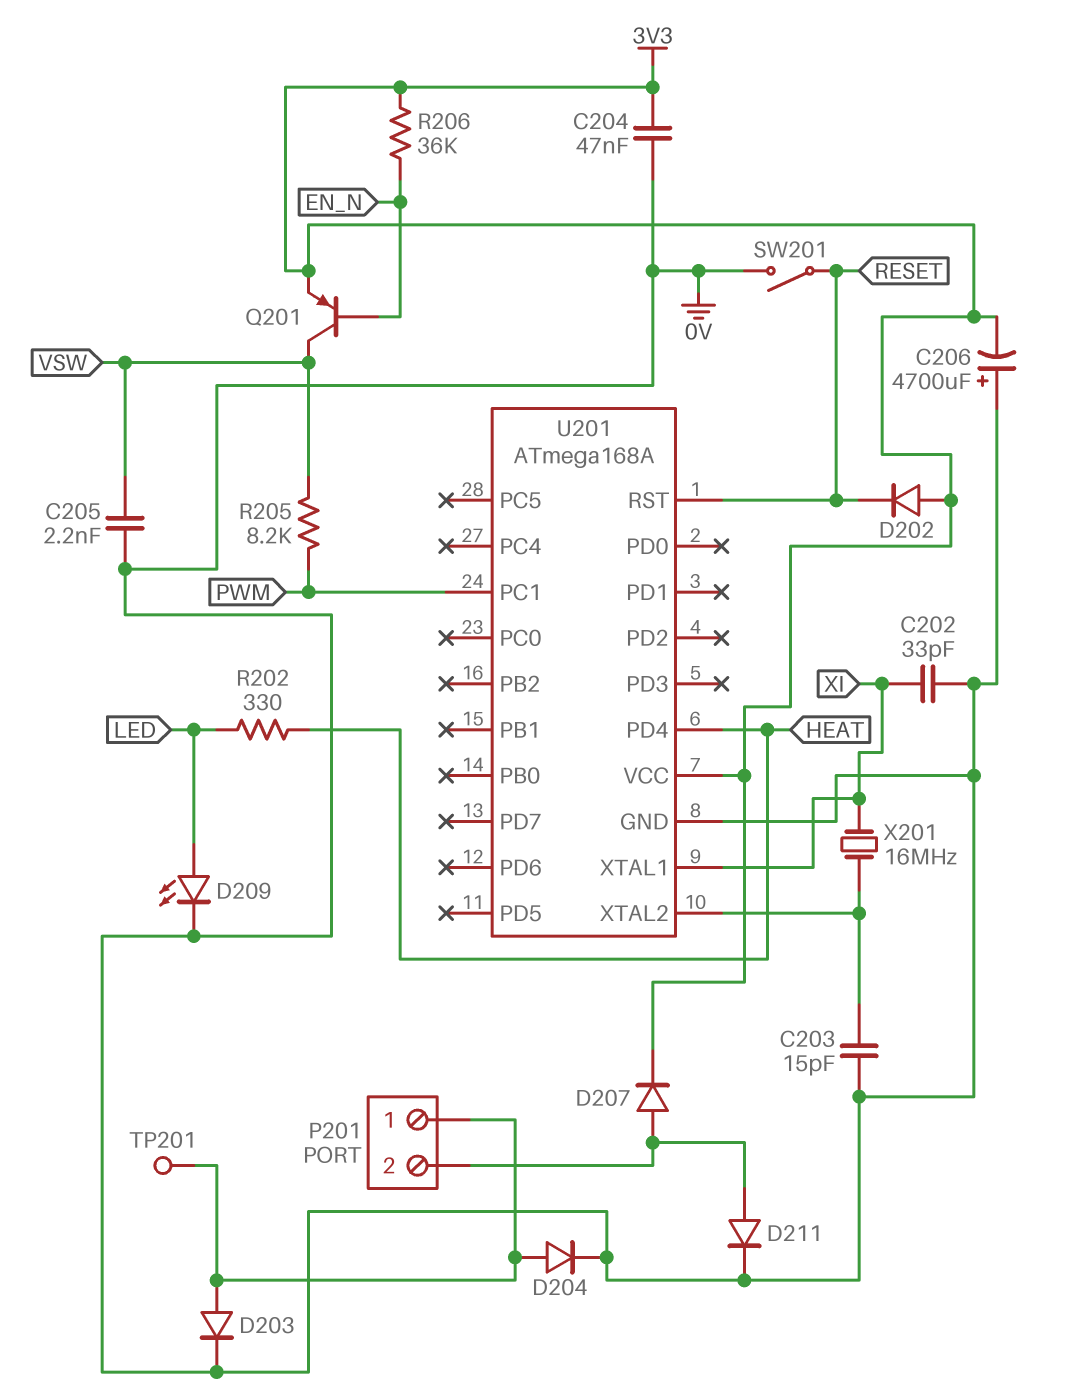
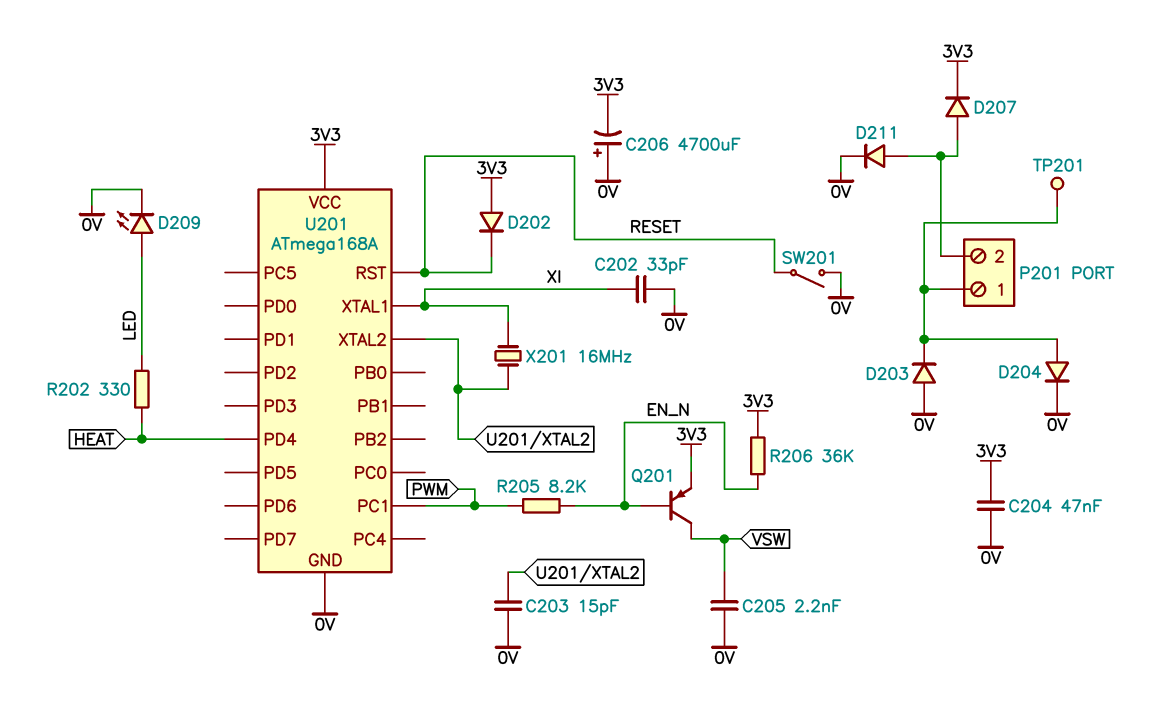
D203: diode (A P201/1, K 0V) -> diode (A 0V, K P201/1)
R205: 8.2k (PWM, VSW) -> 8.2k (EN_N, PWM)

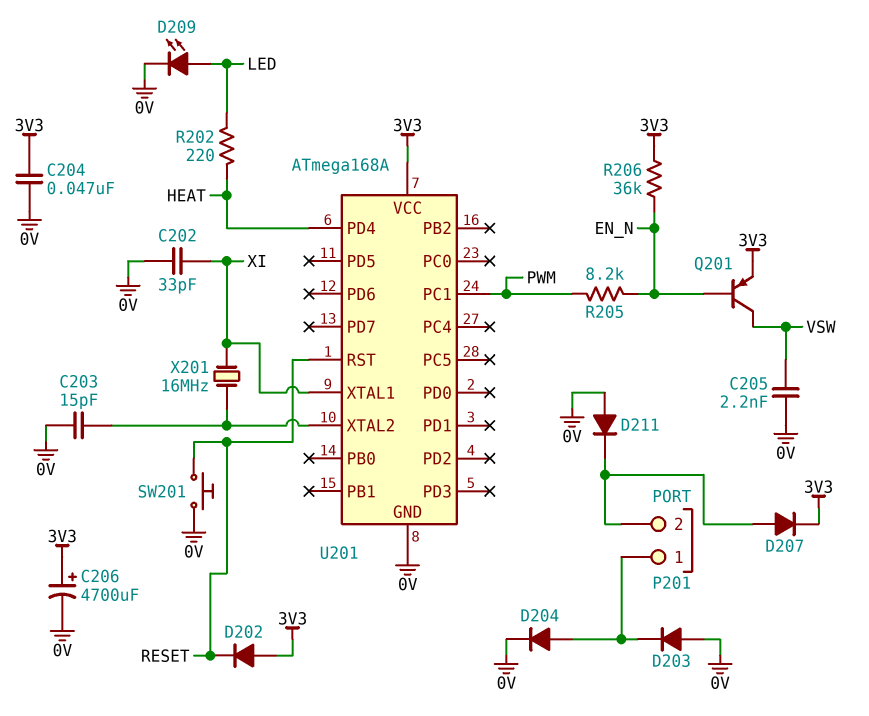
C206: 4700uF (plus 0V, minus 3V3) -> 4700uF (plus 3V3, minus 0V)
D211: diode (A P201/2, K 0V) -> diode (A 0V, K P201/2)
R202: 330 (HEAT, LED) -> 220 (HEAT, LED)
SW201: switch (0V, RESET) -> button (0V, RESET)
TP201: test point (P201/1) -> none

